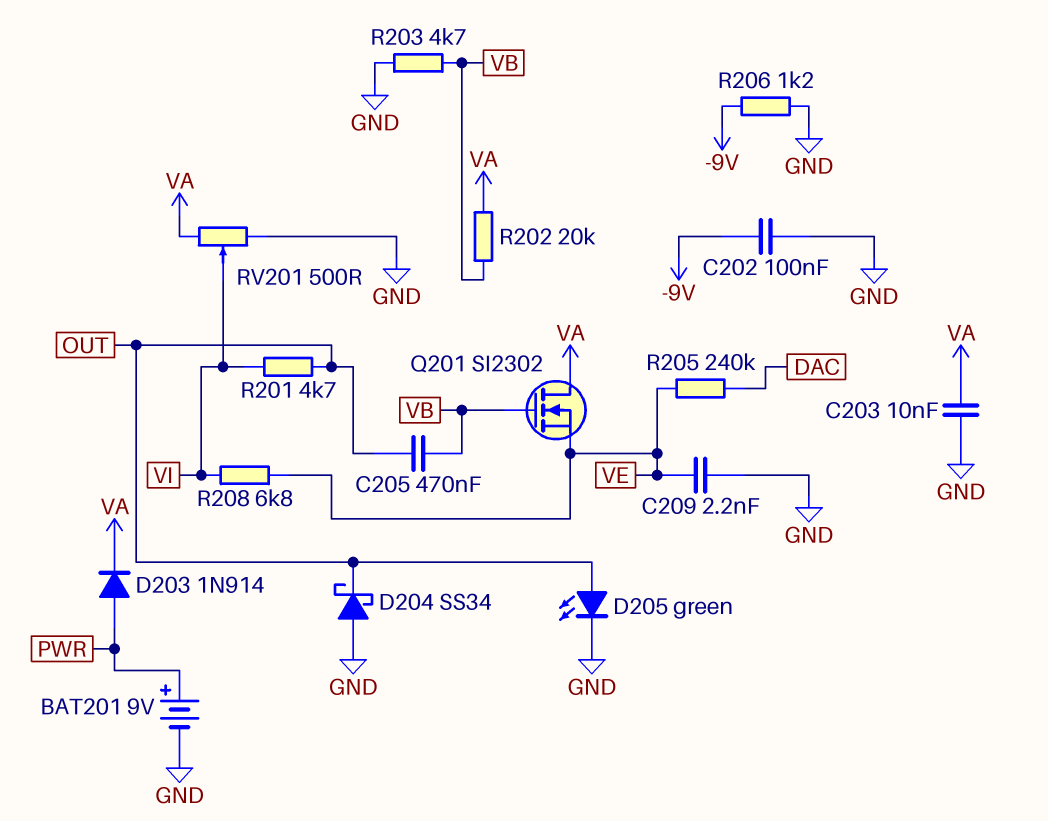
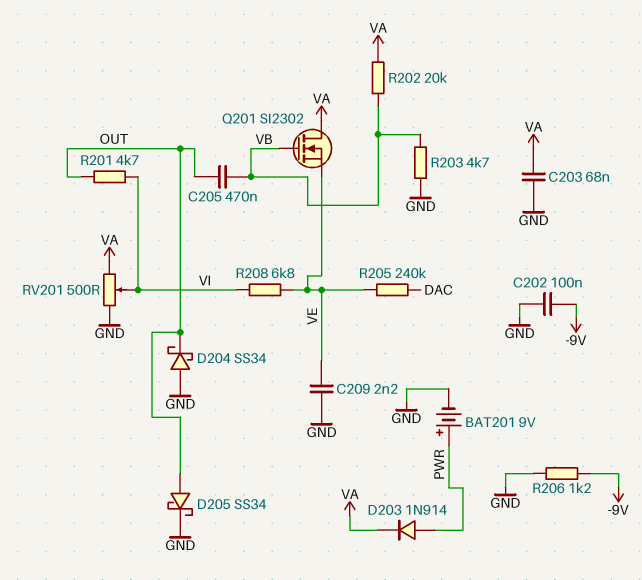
C203: 10nF (GND, VA) -> 68nF (GND, VA)
D205: LED green (A OUT, K GND) -> schottky SS34 (A OUT, K GND)

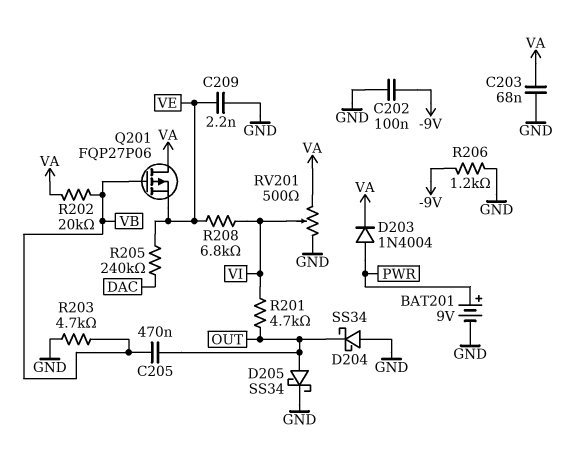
D203: diode 1N914 (A PWR, K VA) -> diode 1N4004 (A PWR, K VA)
Q201: NMOS SI2302 (G VB, D VA, S VE) -> PMOS FQP27P06 (G VB, D VA, S VE)

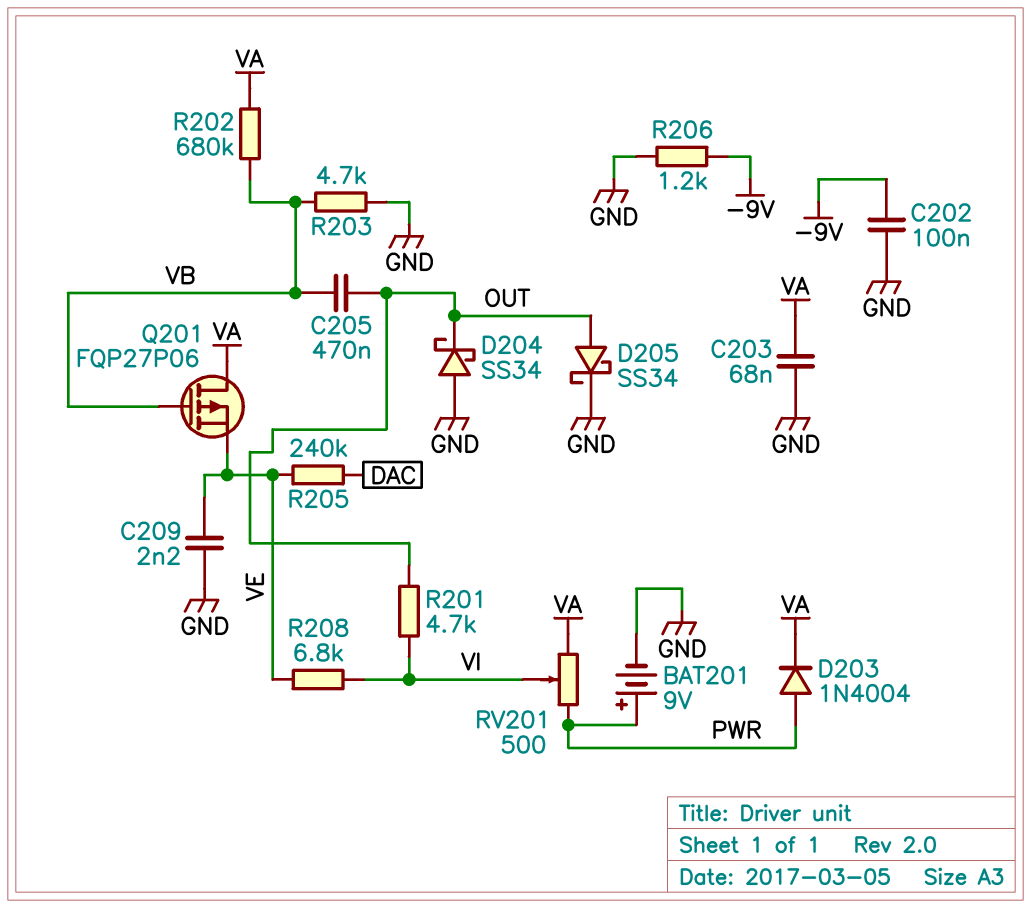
R202: 20k (VA, VB) -> 680k (VA, VB)
RV201: 500 (GND, VA, wiper VI) -> 500 (PWR, VA, wiper VI)

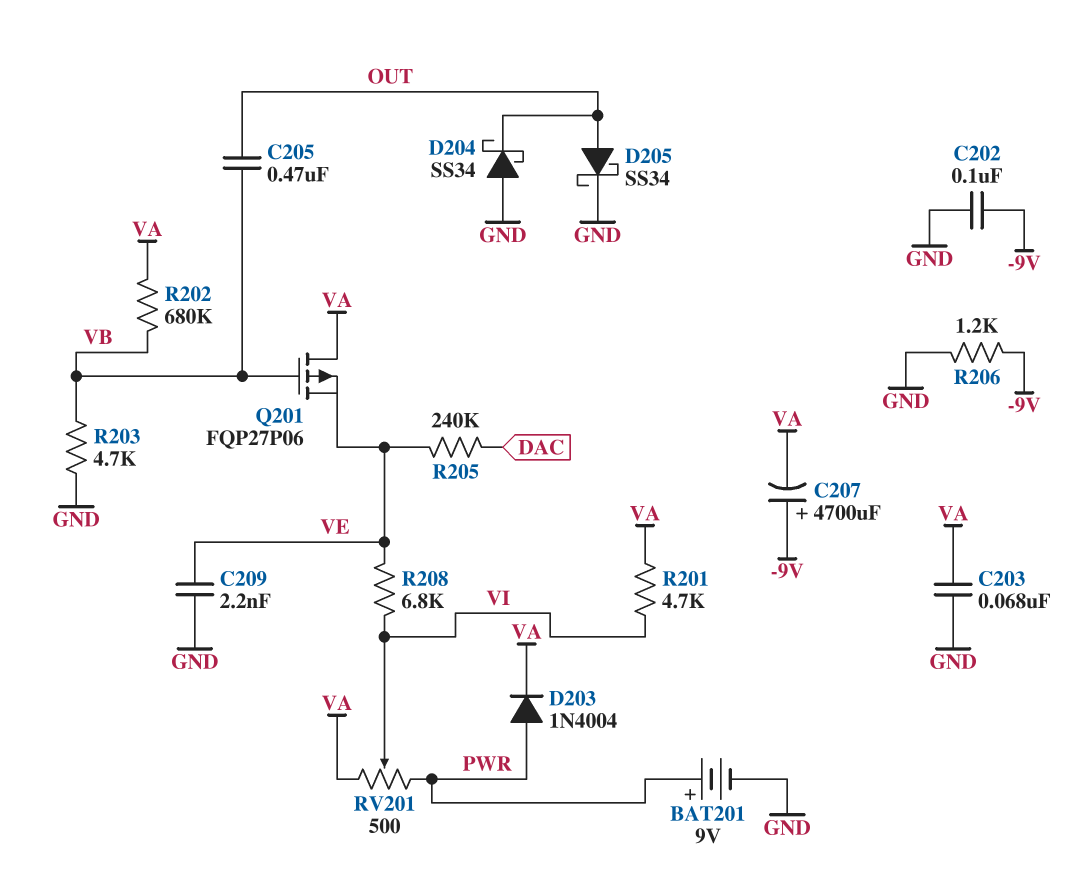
C207: none -> 4700uF (plus -9V, minus VA)
R201: 4.7k (OUT, VI) -> 4.7k (VA, VI)

